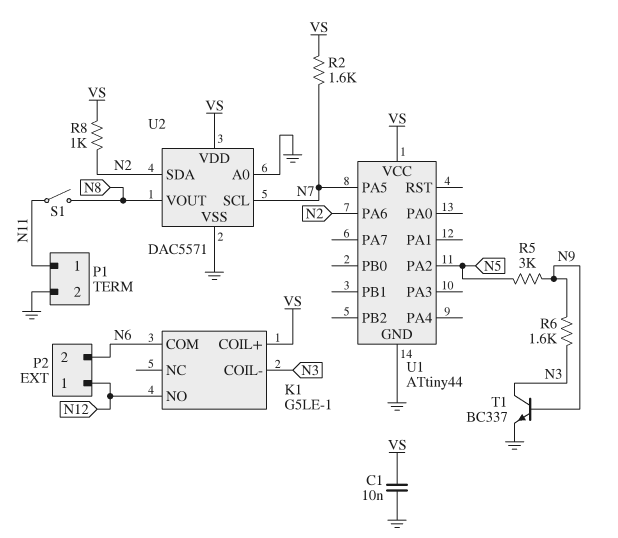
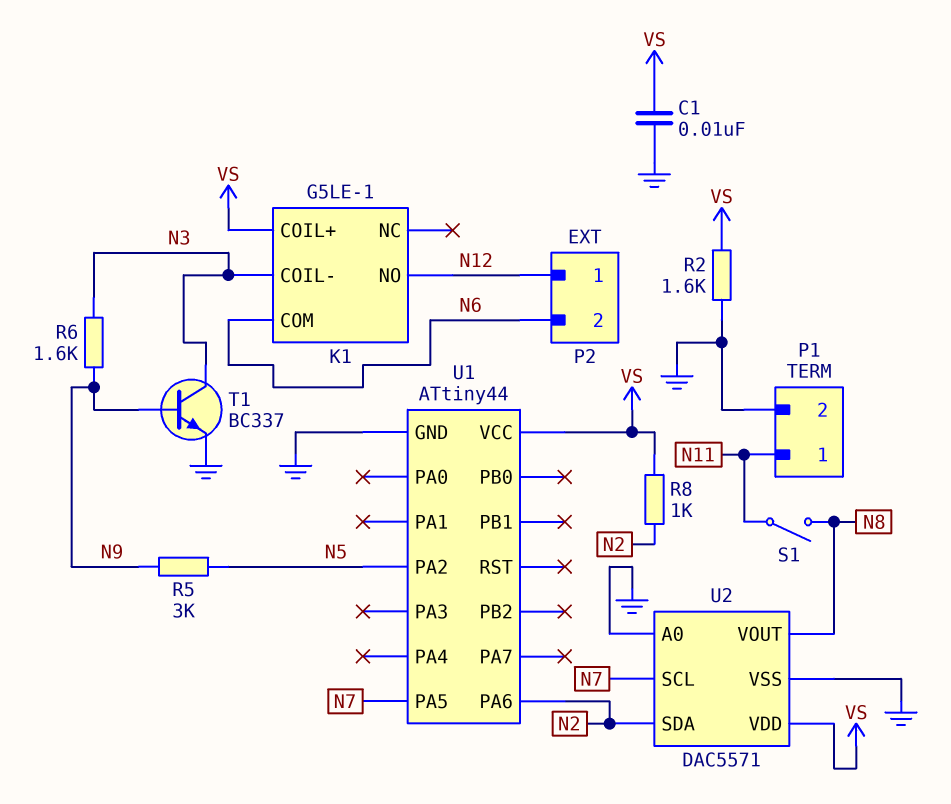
R2: 1.6k (N7, VS) -> 1.6k (GND, VS)

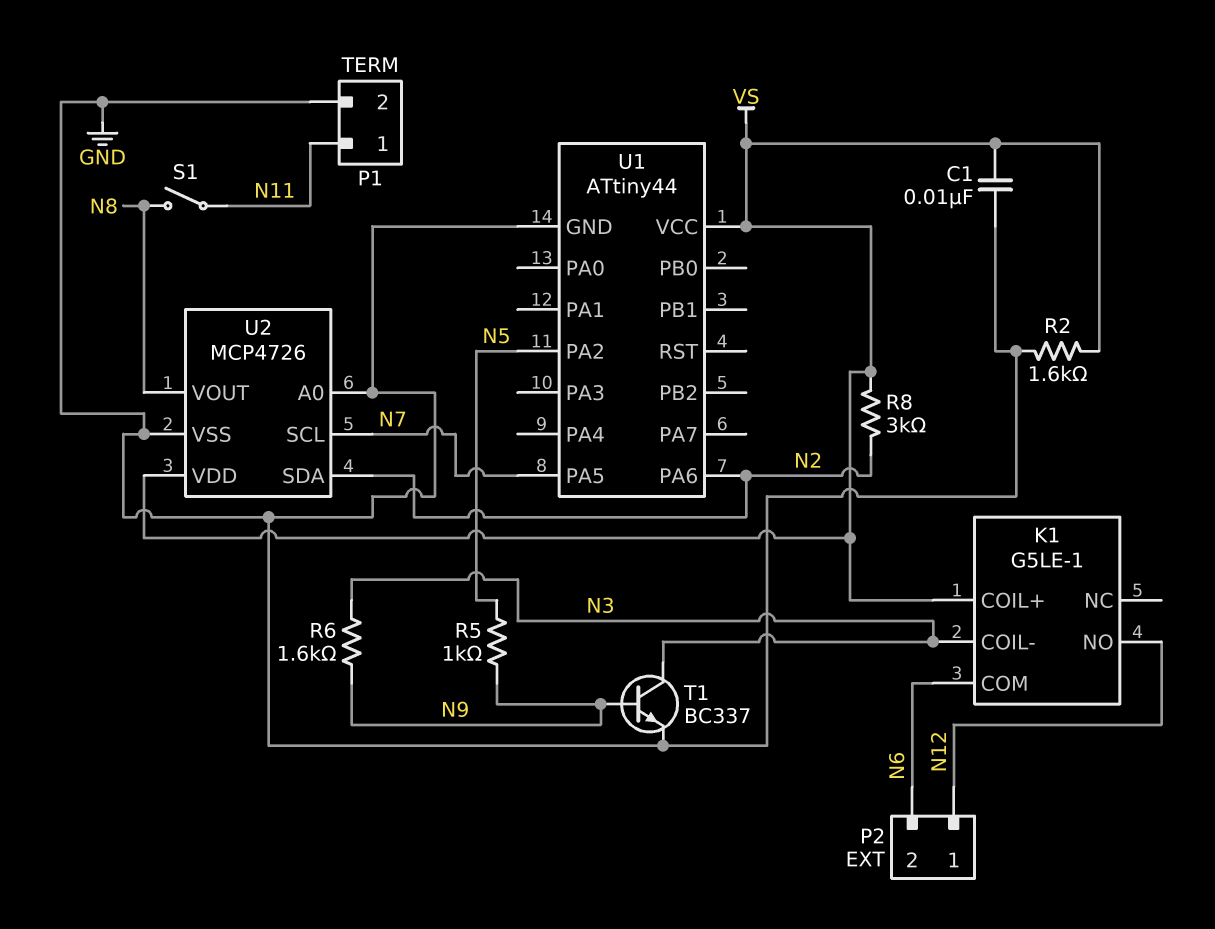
R5: 3k (N5, N9) -> 1k (N5, N9)
R8: 1k (N2, VS) -> 3k (N2, VS)
U2: DAC5571 -> MCP4726

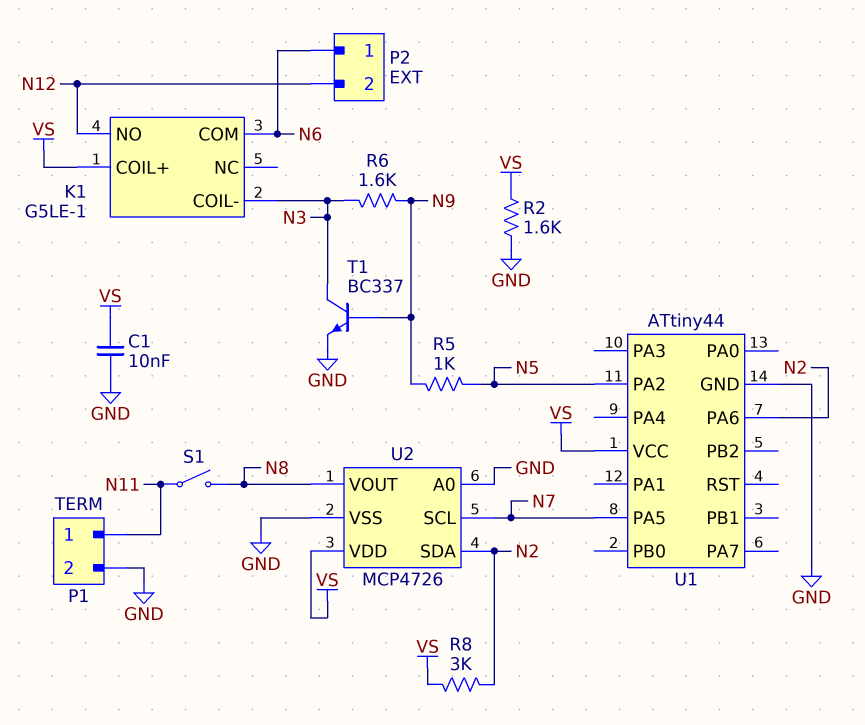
P2 pin 1: N12 -> N6
P2 pin 2: N6 -> N12

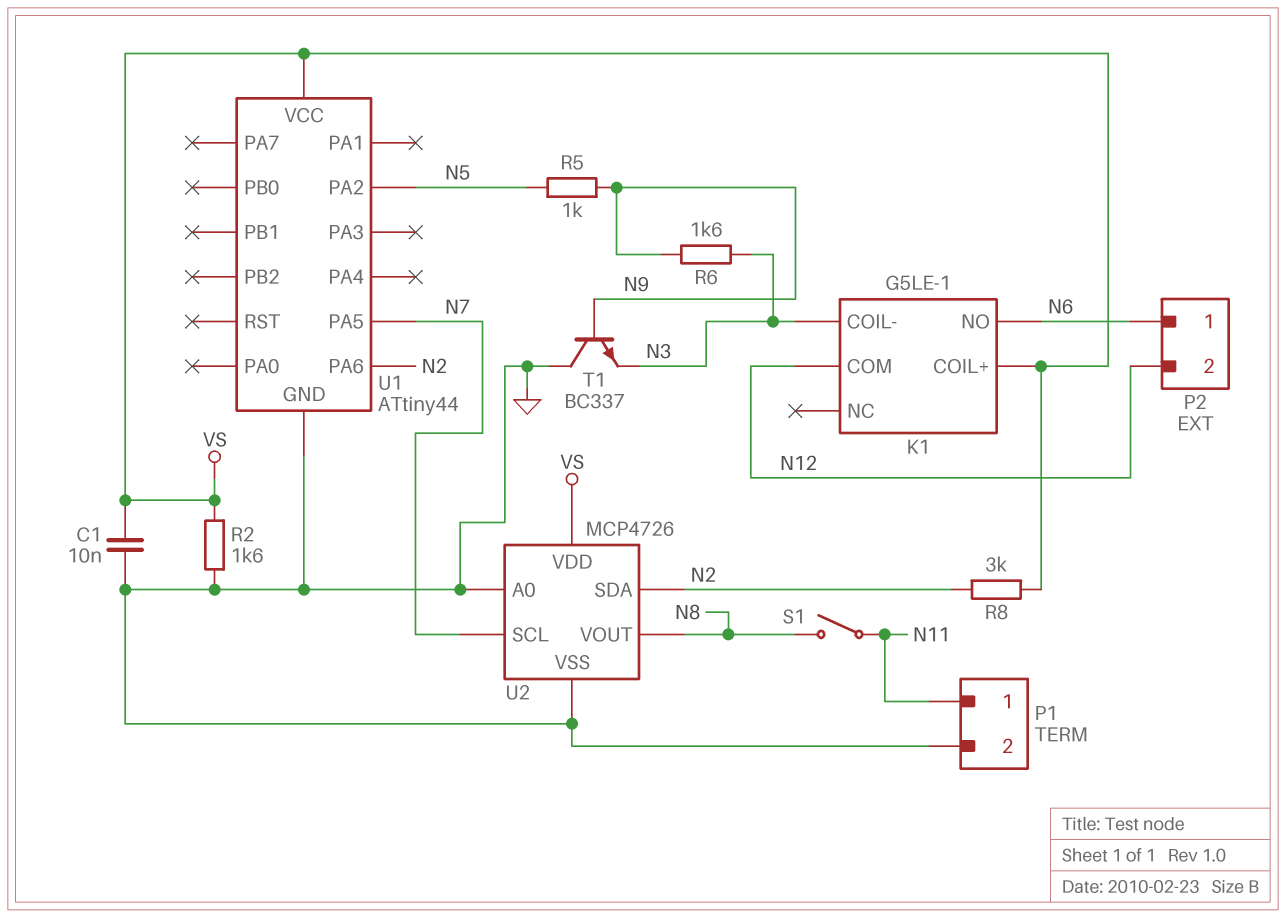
K1 pin COM: N6 -> N12
K1 pin NO: N12 -> N6
T1: NPN BC337 (B N9, C N3, E GND) -> NPN BC337 (B N9, C GND, E N3)

